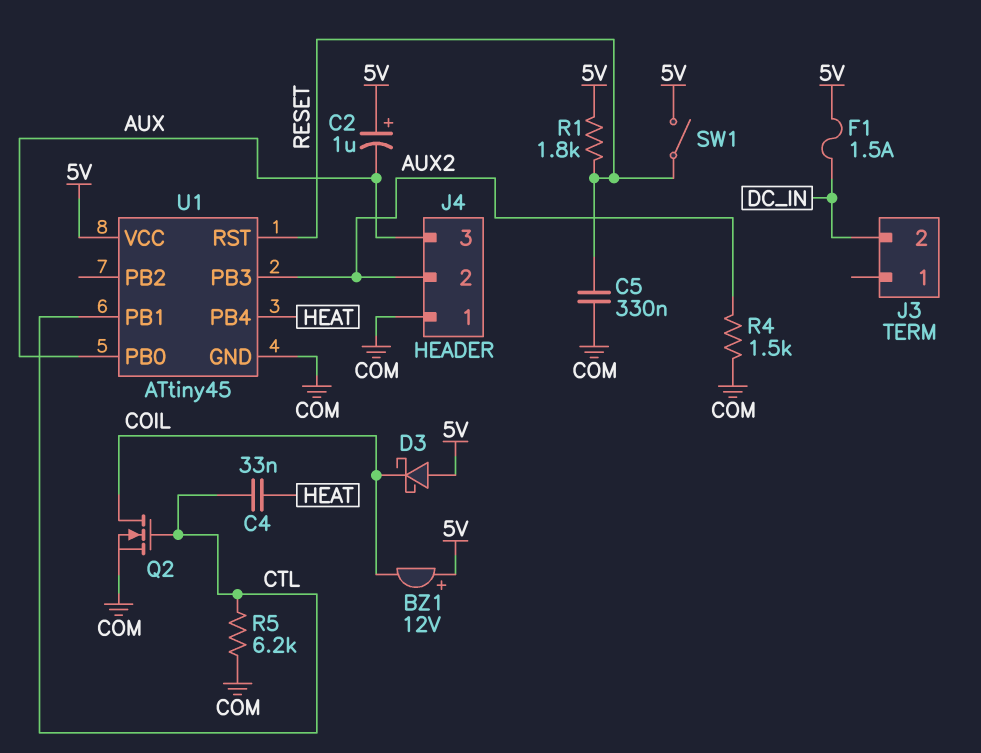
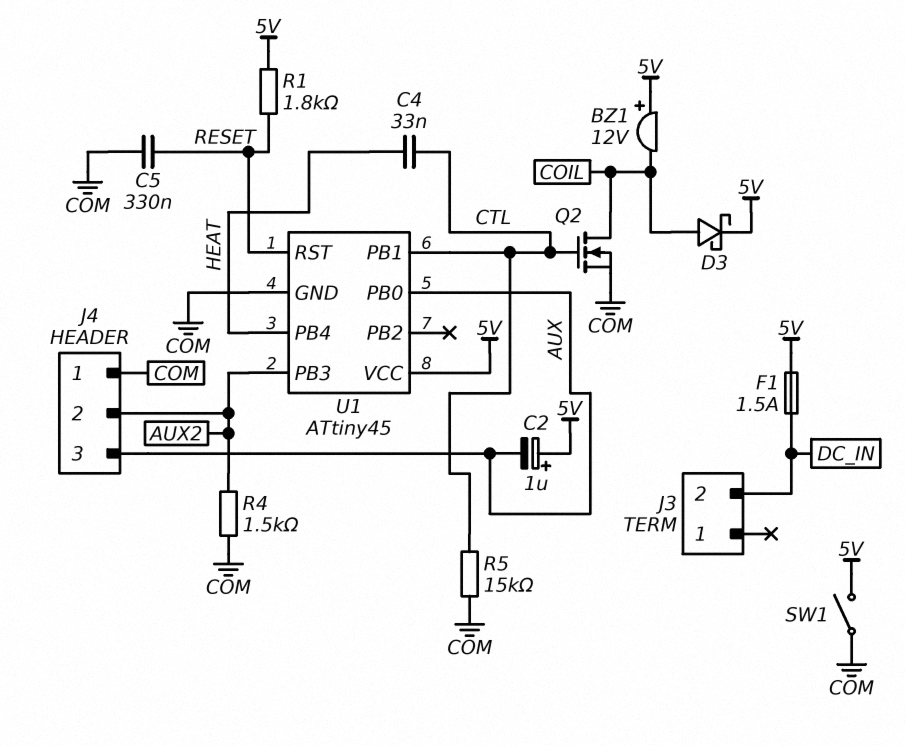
D3: schottky (A 5V, K COIL) -> schottky (A COIL, K 5V)
R5: 6.2k (COM, CTL) -> 15k (COM, CTL)
SW1: switch (5V, RESET) -> switch (5V, COM)

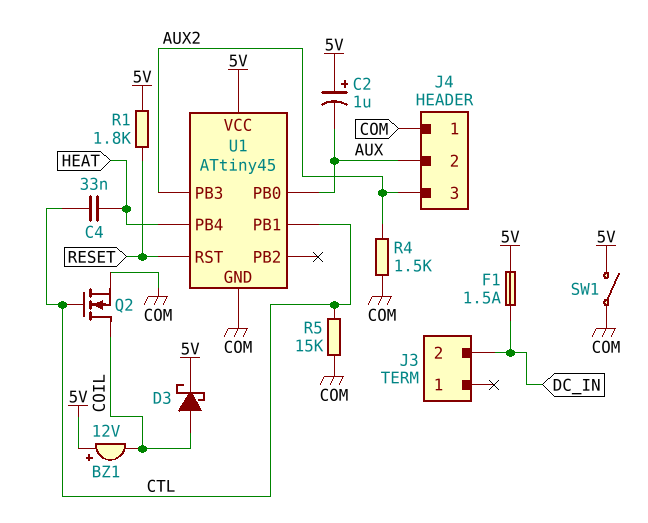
C5: 330nF (COM, RESET) -> none
J4 pin 2: AUX2 -> AUX
J4 pin 3: AUX -> AUX2

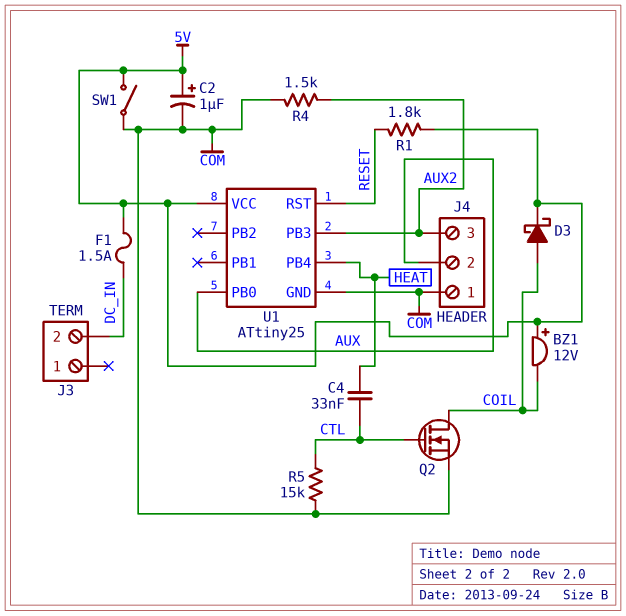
C2: 1uF (plus 5V, minus AUX) -> 1uF (plus 5V, minus COM)
U1: ATtiny45 -> ATtiny25
U1 pin PB1: CTL -> none

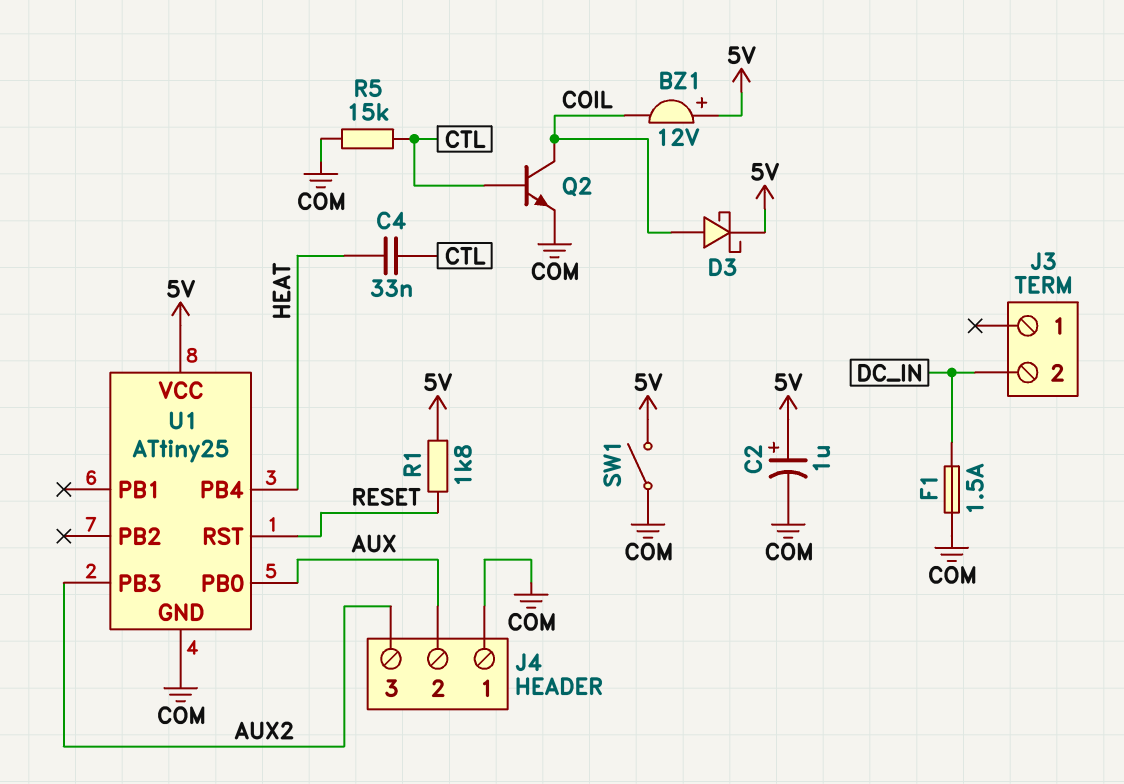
F1: 1.5A (5V, DC_IN) -> 1.5A (COM, DC_IN)
Q2: NMOS (G CTL, D COIL, S COM) -> NPN (B CTL, C COIL, E COM)
R4: 1.5k (AUX2, COM) -> none

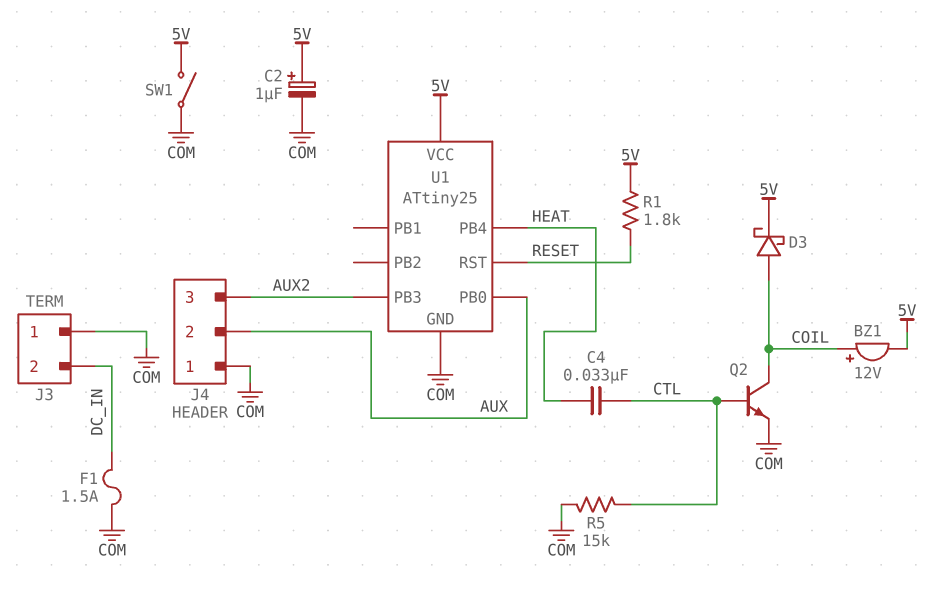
BZ1: buzzer 12V (plus 5V, minus COIL) -> buzzer 12V (plus COIL, minus 5V)
J3 pin 1: none -> COM

